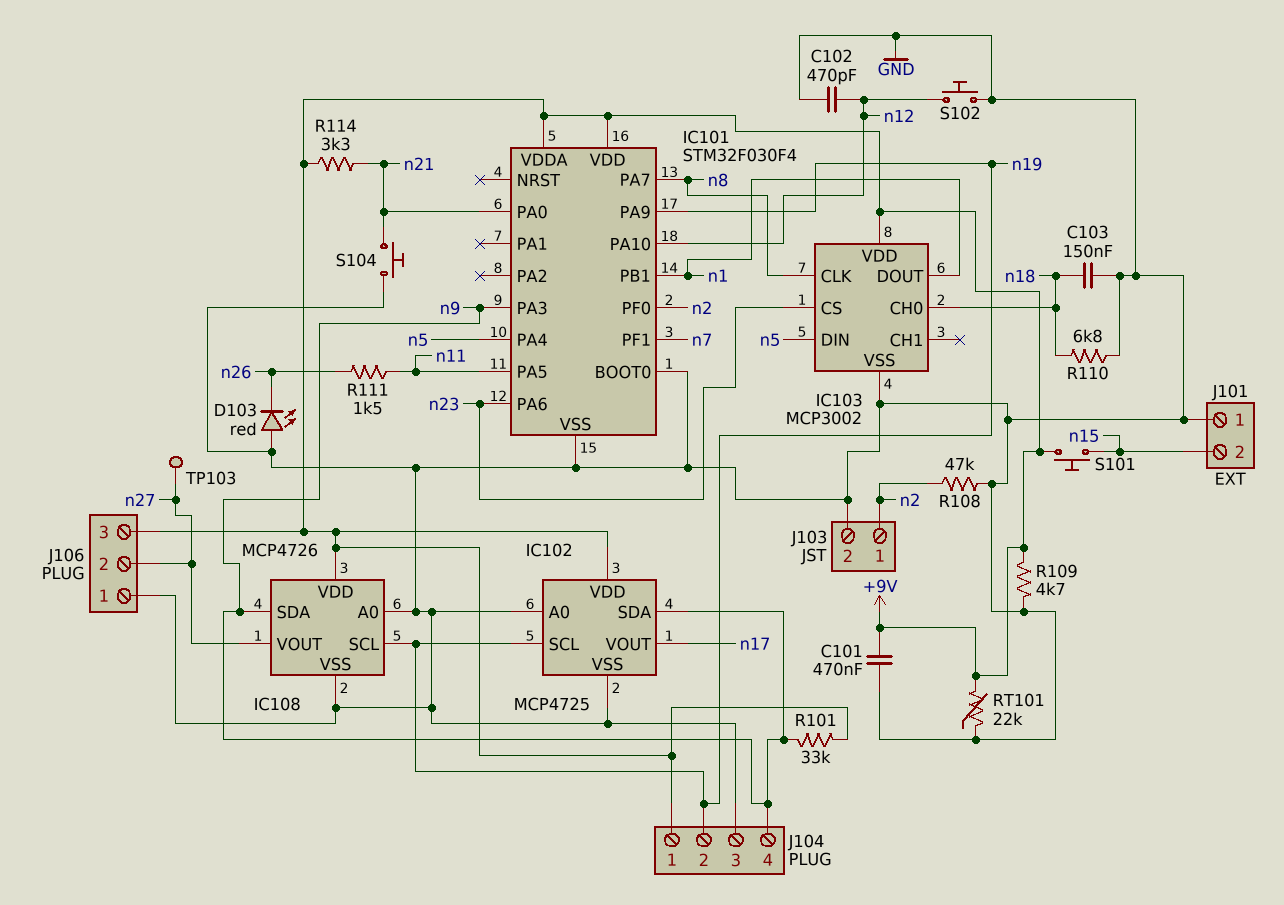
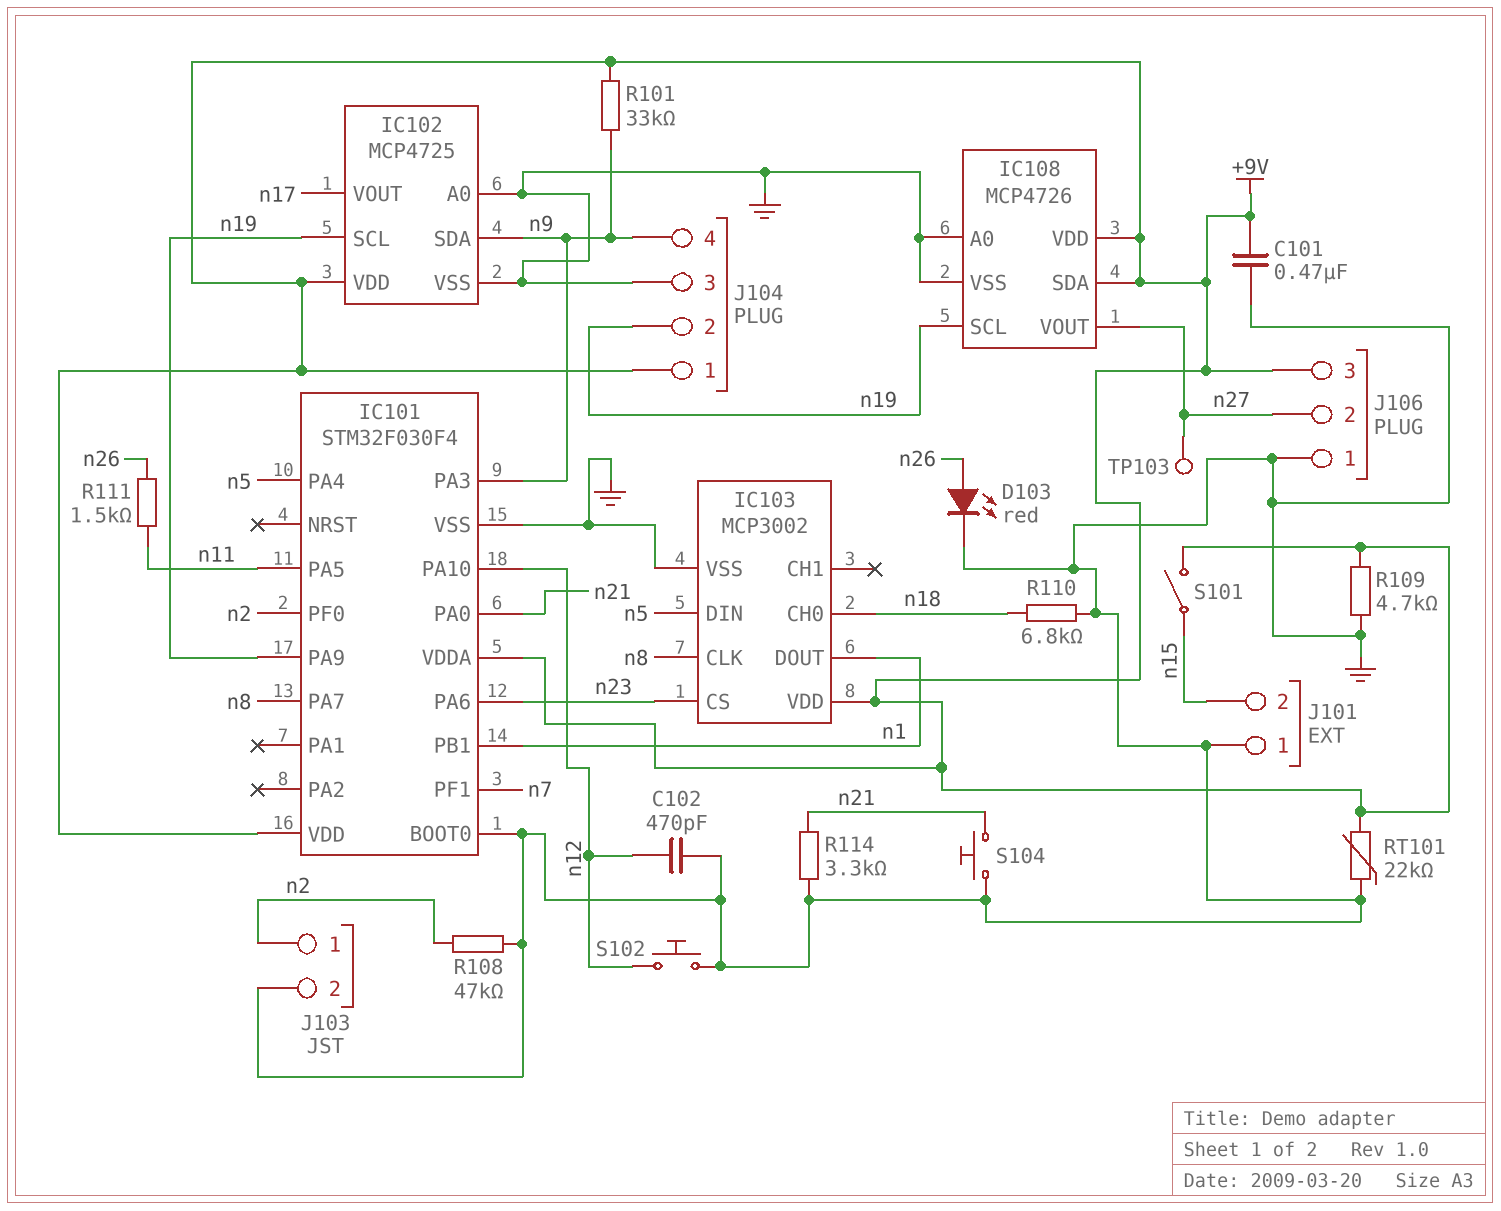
C103: 150nF (GND, n18) -> none
D103: LED red (A GND, K n26) -> LED red (A n26, K GND)
IC108 pin SDA: n9 -> +9V
R114: 3.3k (+9V, n21) -> 3.3k (GND, n21)
S101: button (+9V, n15) -> switch (+9V, n15)

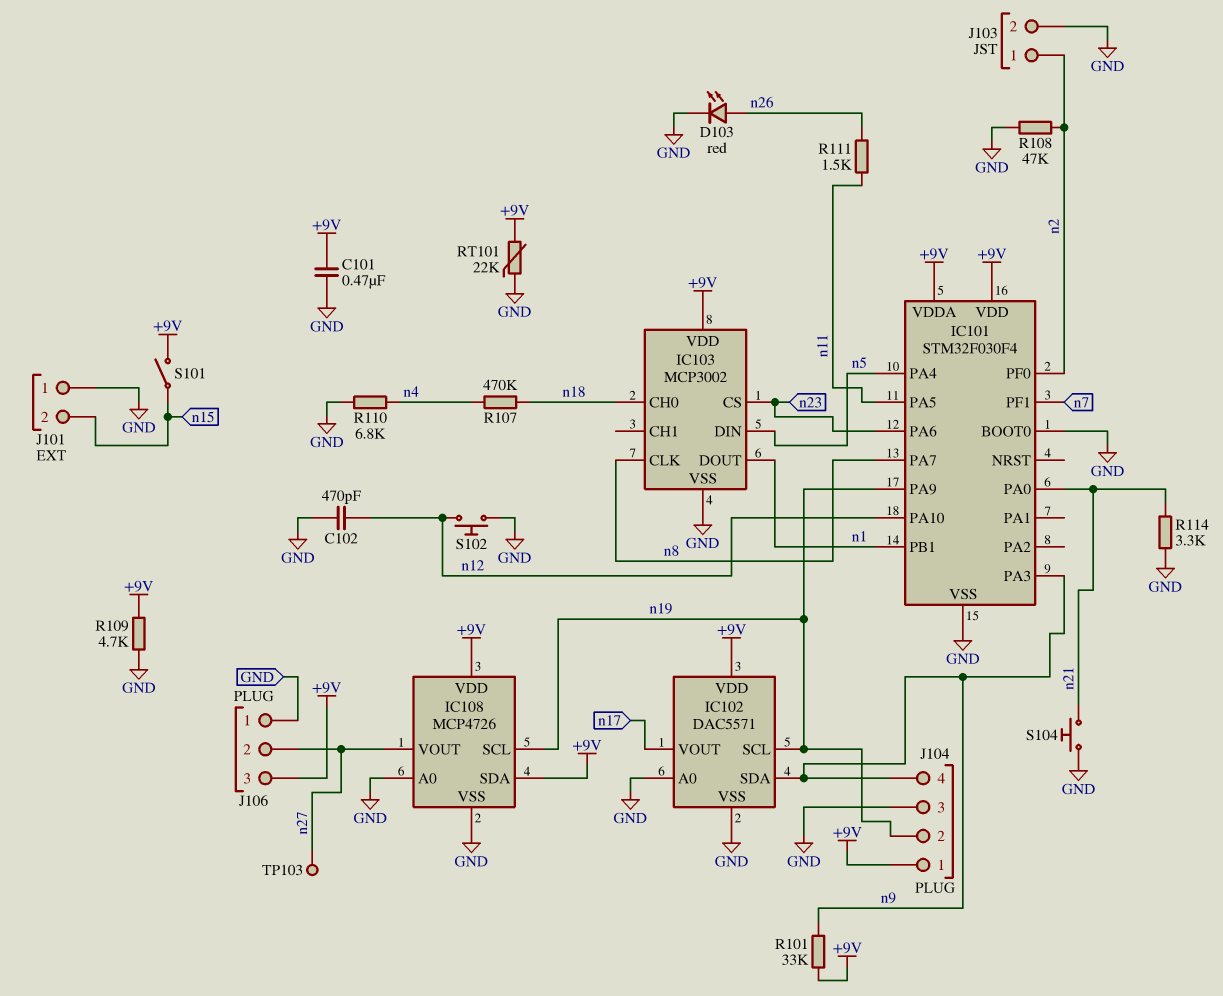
IC102: MCP4725 -> DAC5571
R107: none -> 470k (n4, n18)
R110: 6.8k (GND, n18) -> 6.8k (GND, n4)

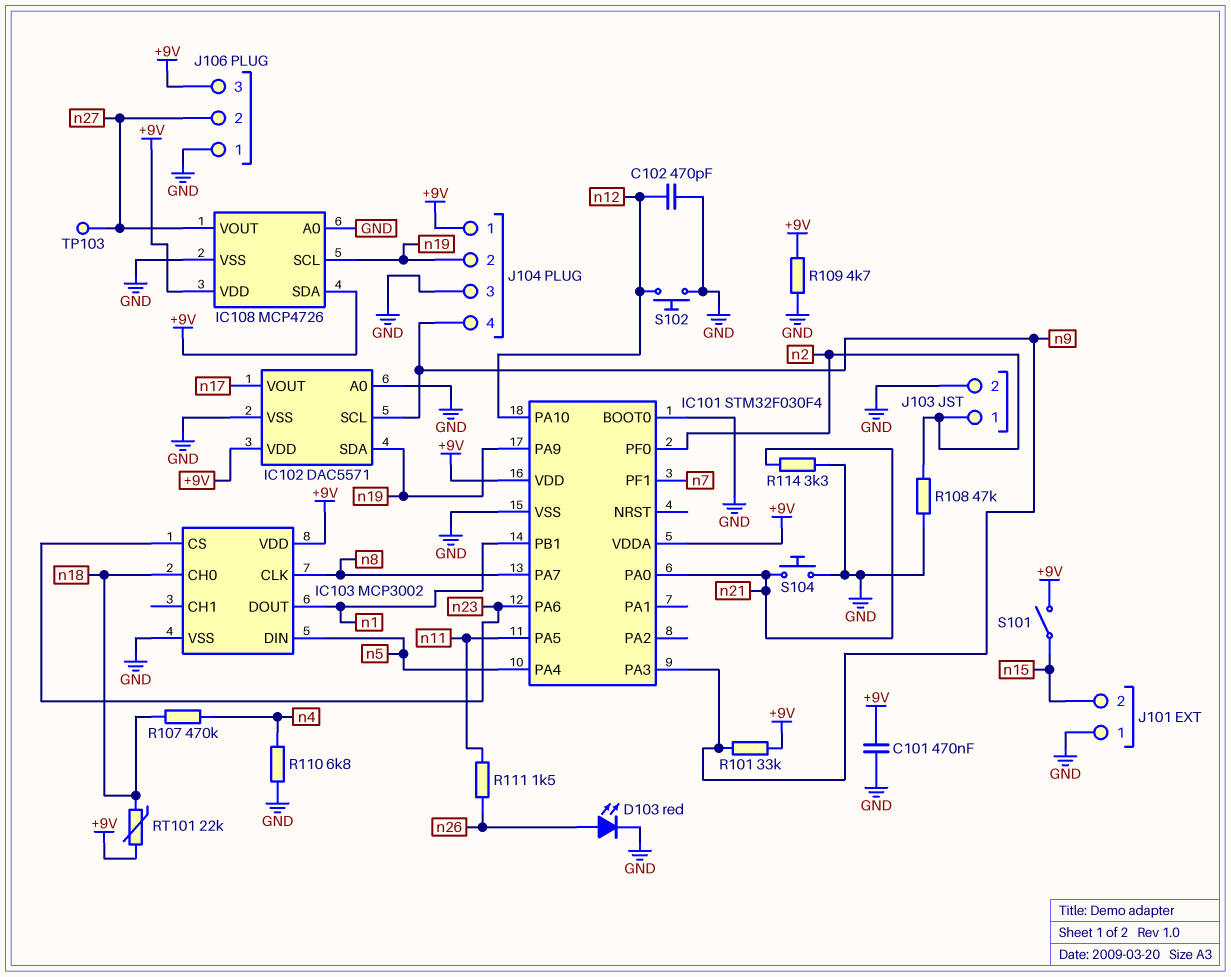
IC102 pin SCL: n19 -> n9
IC102 pin SDA: n9 -> n19
RT101: 22k (+9V, GND) -> 22k (+9V, n18)

